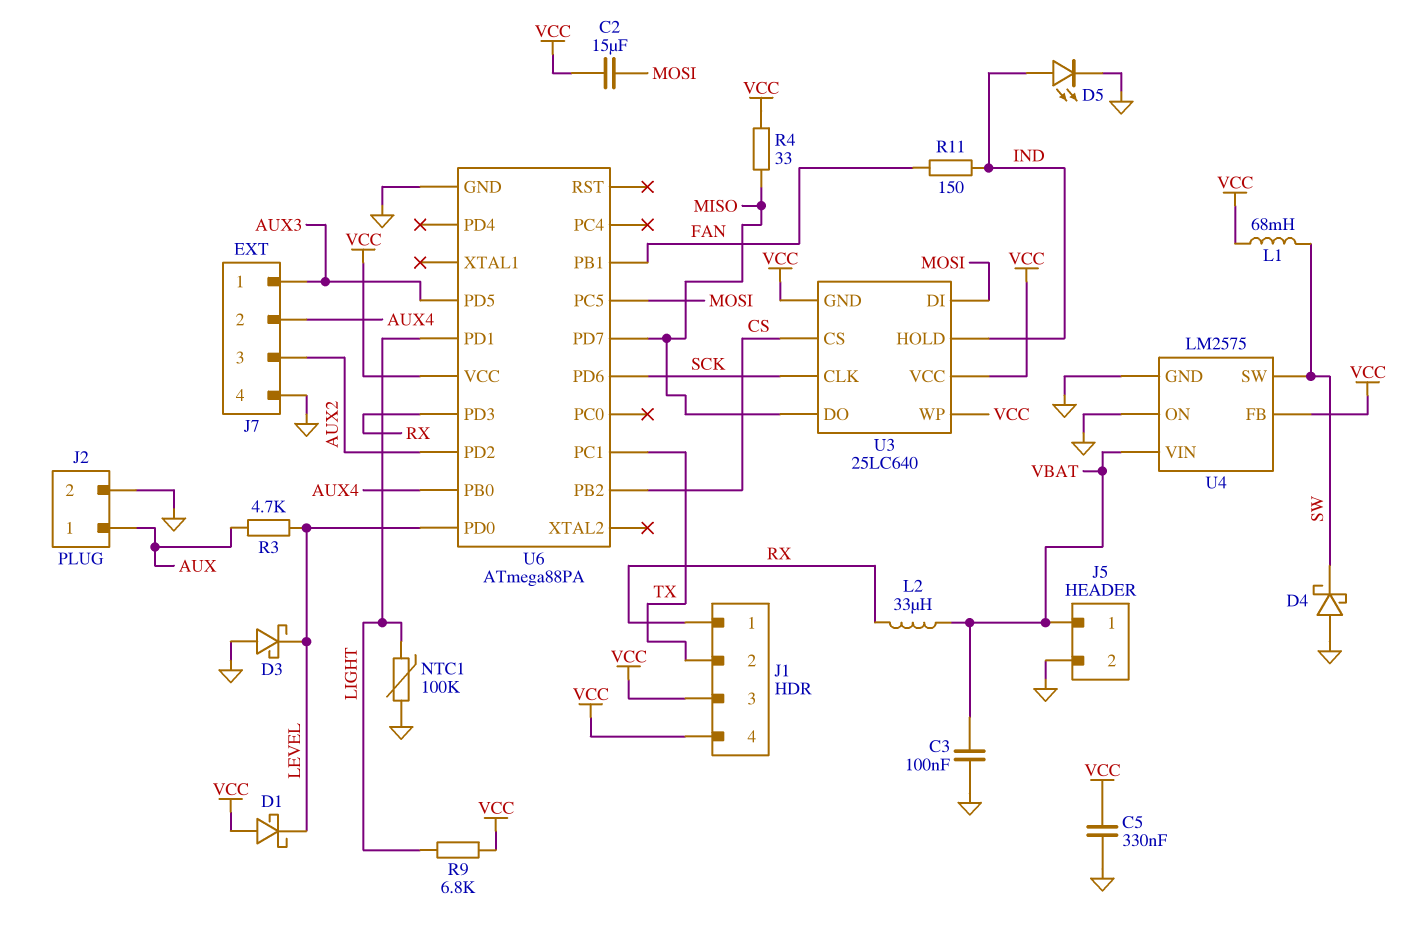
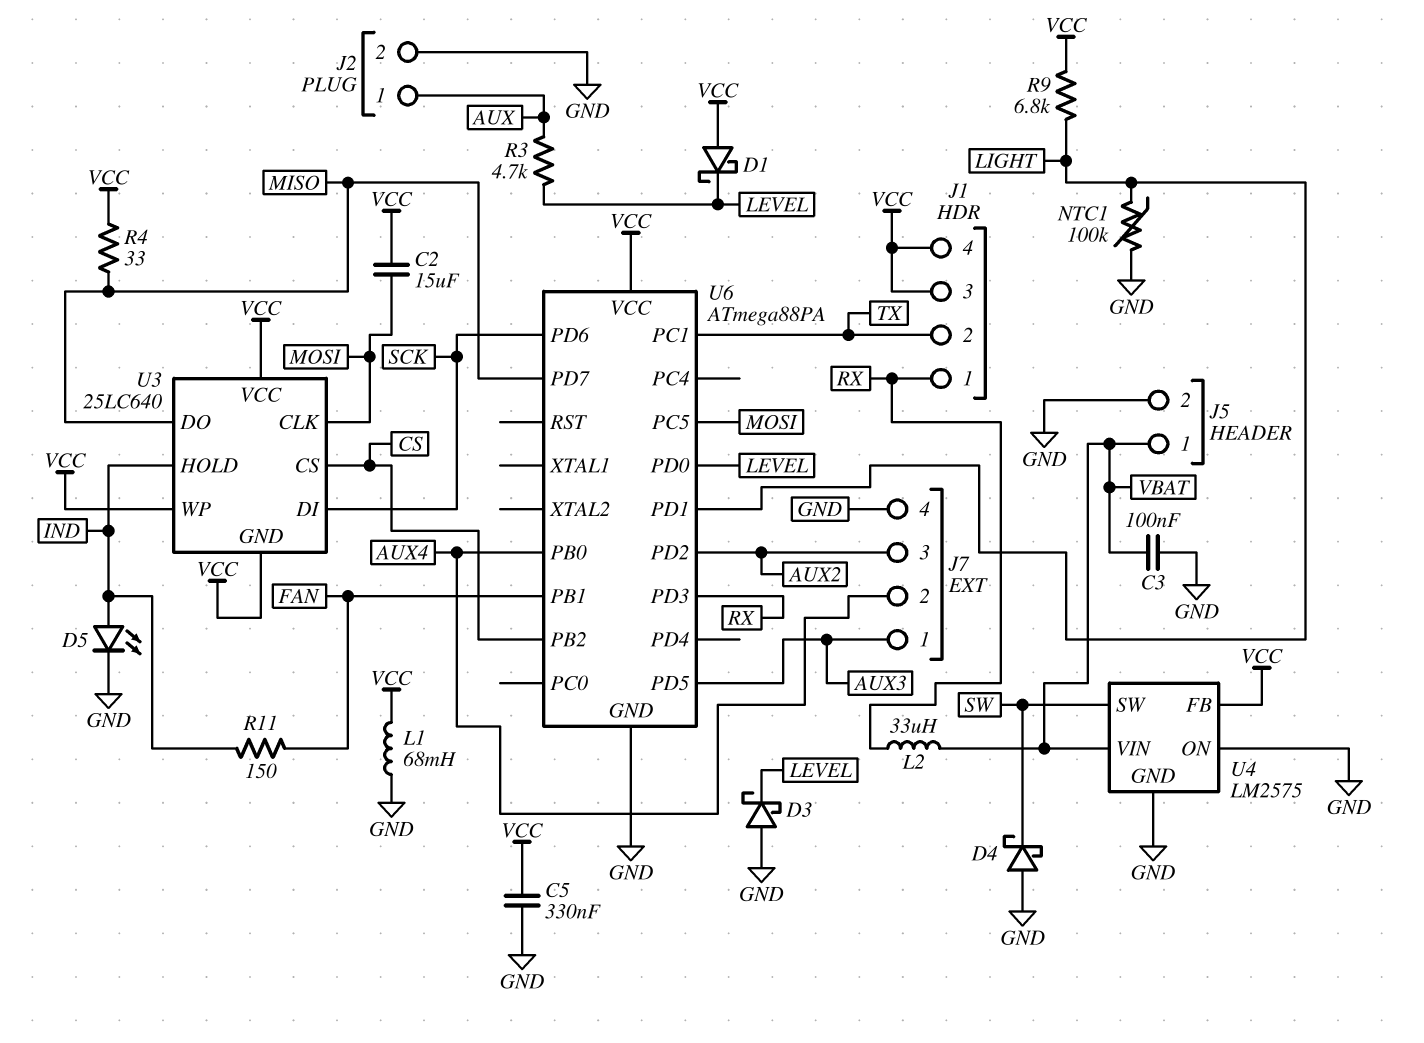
L1: 68mH (SW, VCC) -> 68mH (GND, VCC)
U3 pin CLK: SCK -> MOSI
U3 pin DI: MOSI -> SCK

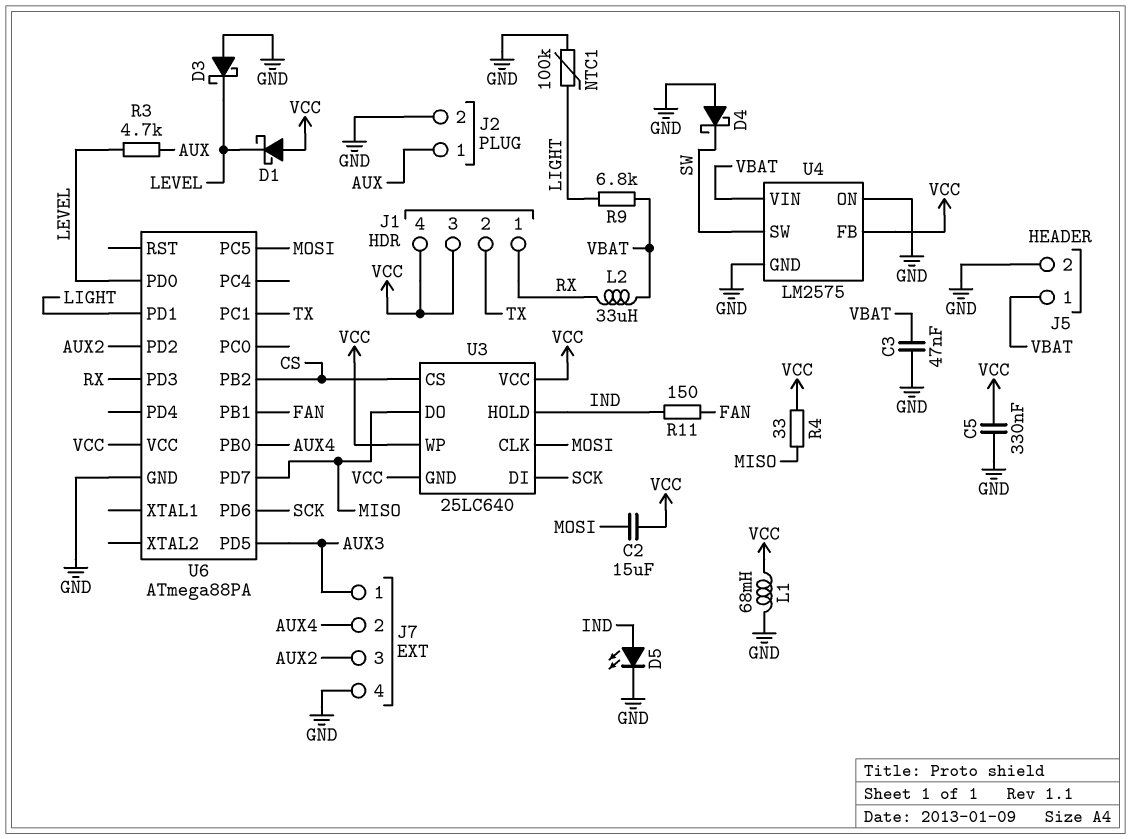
C3: 100nF (GND, VBAT) -> 47nF (GND, VBAT)
R9: 6.8k (LIGHT, VCC) -> 6.8k (LIGHT, VBAT)

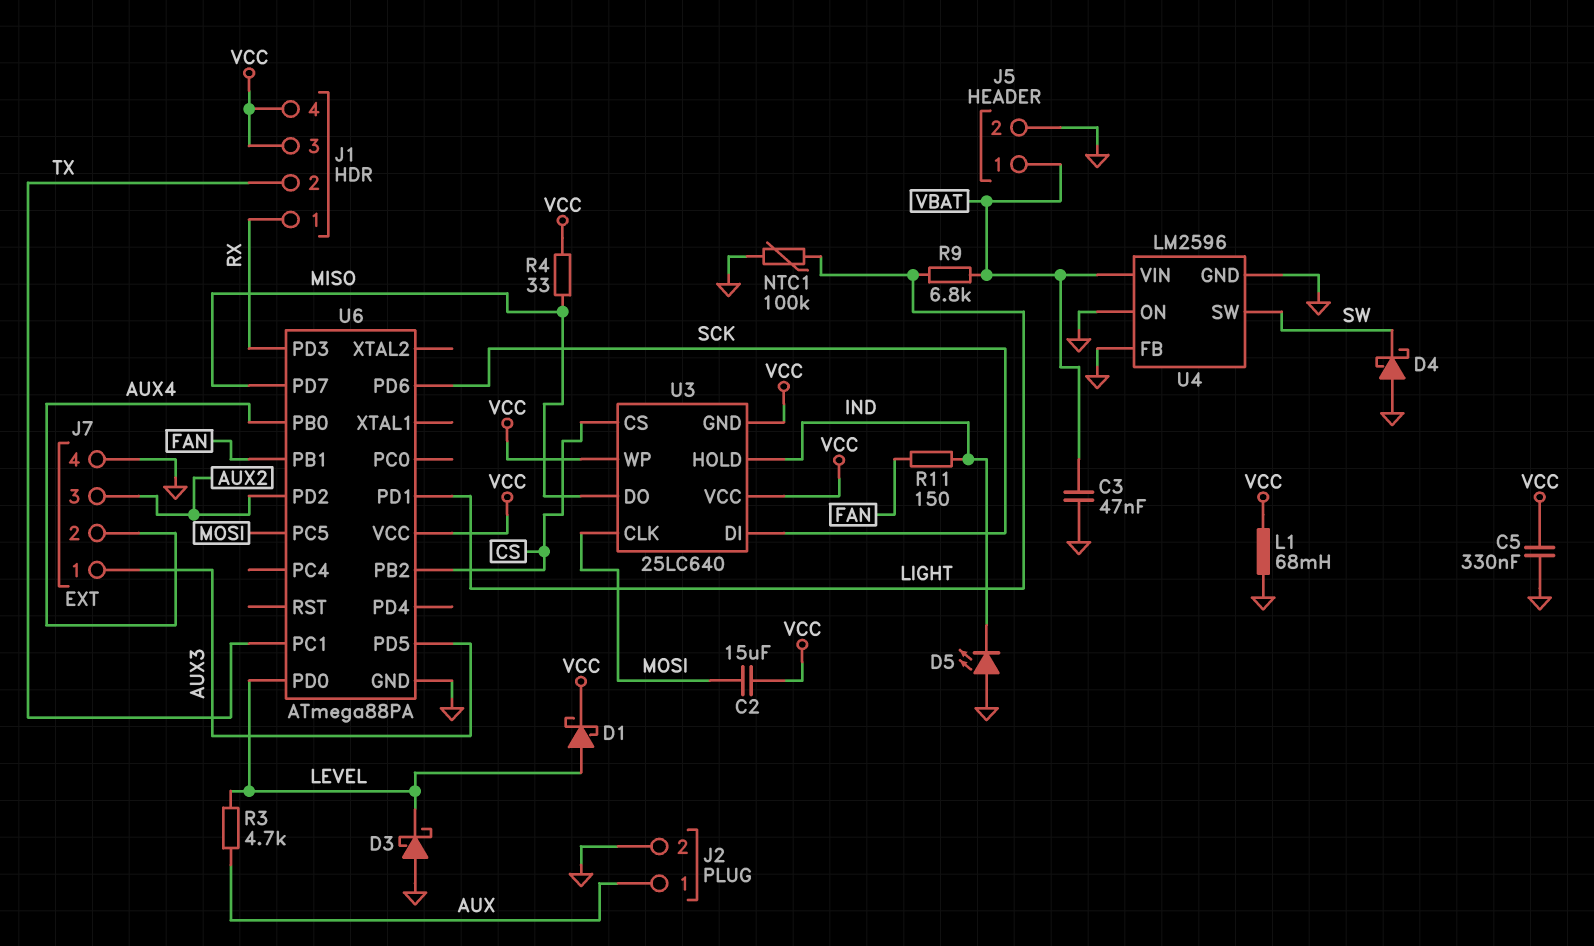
D1: schottky (A VCC, K LEVEL) -> schottky (A LEVEL, K VCC)
D5: LED (A IND, K GND) -> LED (A GND, K IND)
L2: 33uH (RX, VBAT) -> none
U4: LM2575 -> LM2596
U4 pin FB: VCC -> GND

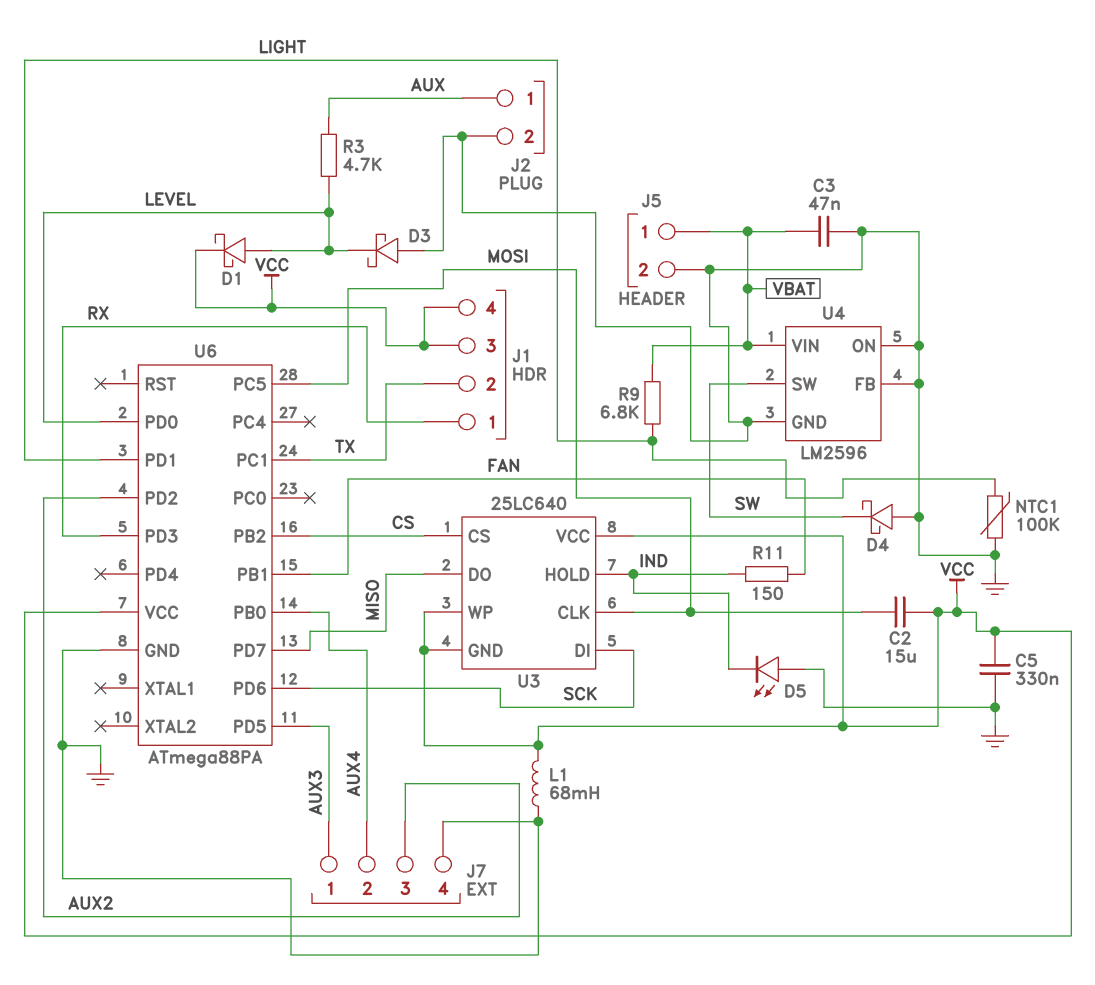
R4: 33 (MISO, VCC) -> none

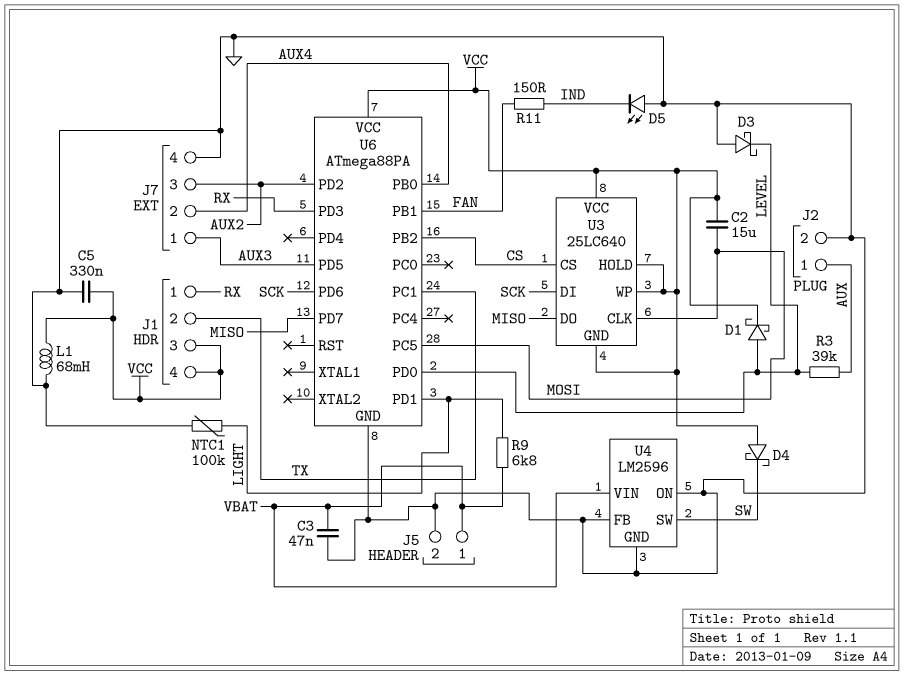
D4: schottky (A GND, K SW) -> schottky (A VCC, K SW)
R3: 4.7k (AUX, LEVEL) -> 39k (AUX, LEVEL)
U3 pin HOLD: IND -> VCC

